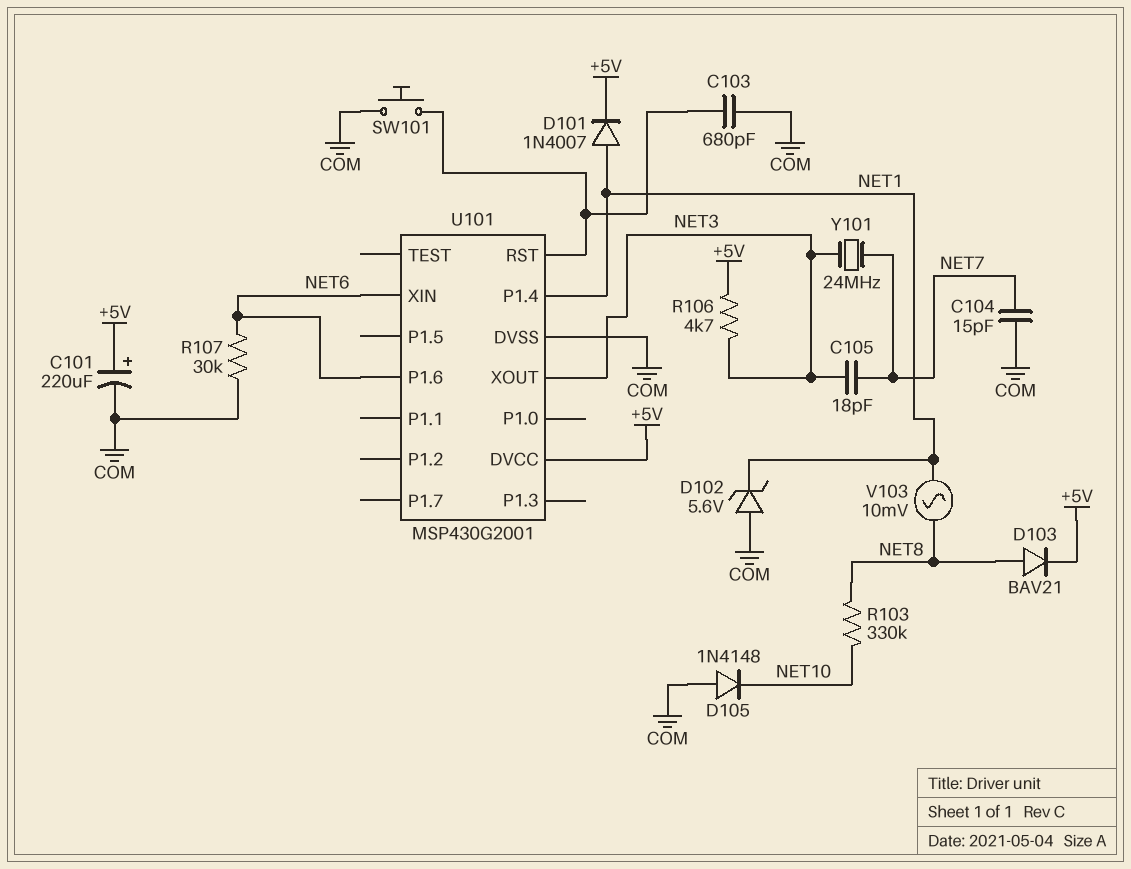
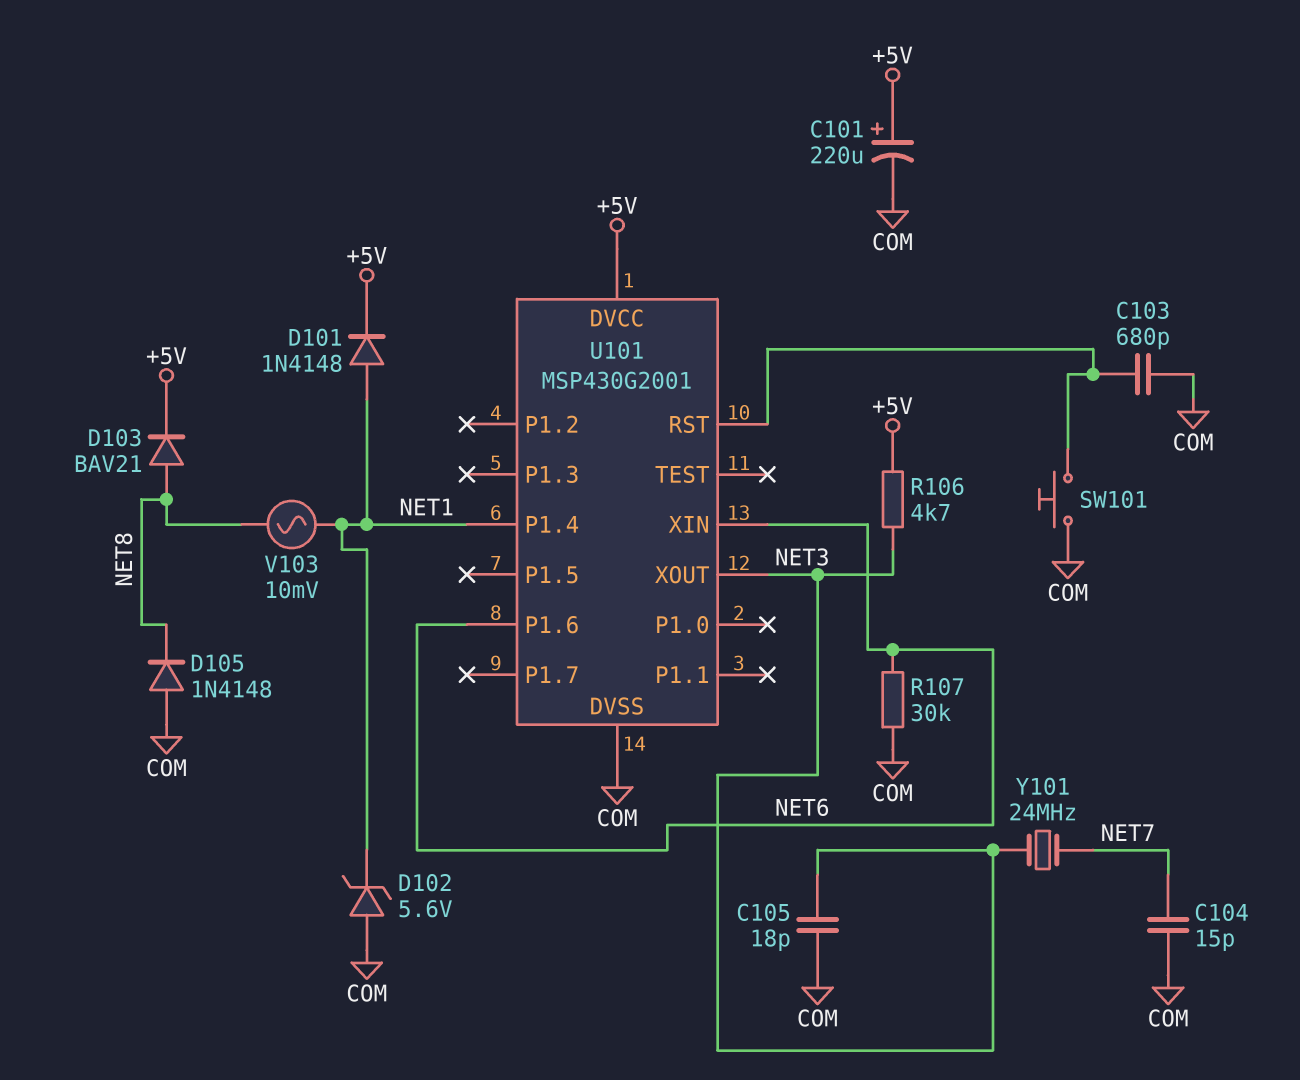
C105: 18pF (NET3, NET7) -> 18pF (COM, NET3)
D101: diode 1N4007 (A NET1, K +5V) -> diode 1N4148 (A NET1, K +5V)
D105: diode 1N4148 (A COM, K NET10) -> diode 1N4148 (A COM, K NET8)
R103: 330k (NET8, NET10) -> none

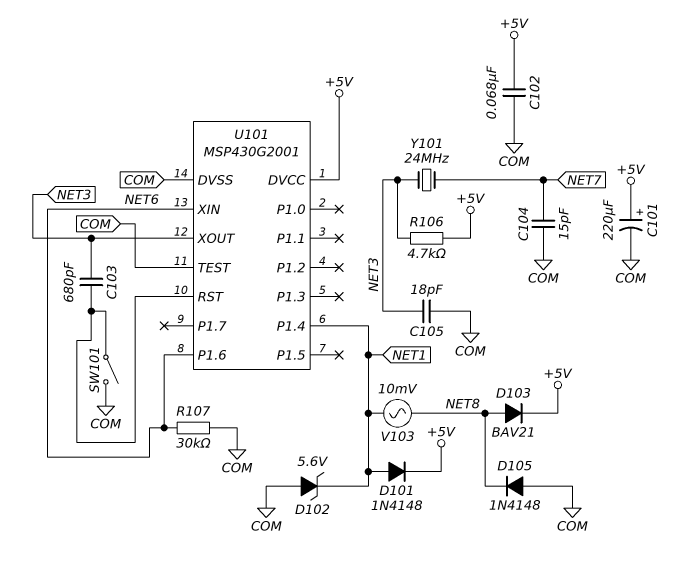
C102: none -> 68nF (+5V, COM)
C103: 680pF (COM, U101/RST) -> 680pF (NET3, U101/RST)
SW101: button (COM, U101/RST) -> switch (COM, U101/RST)
U101 pin TEST: none -> COM

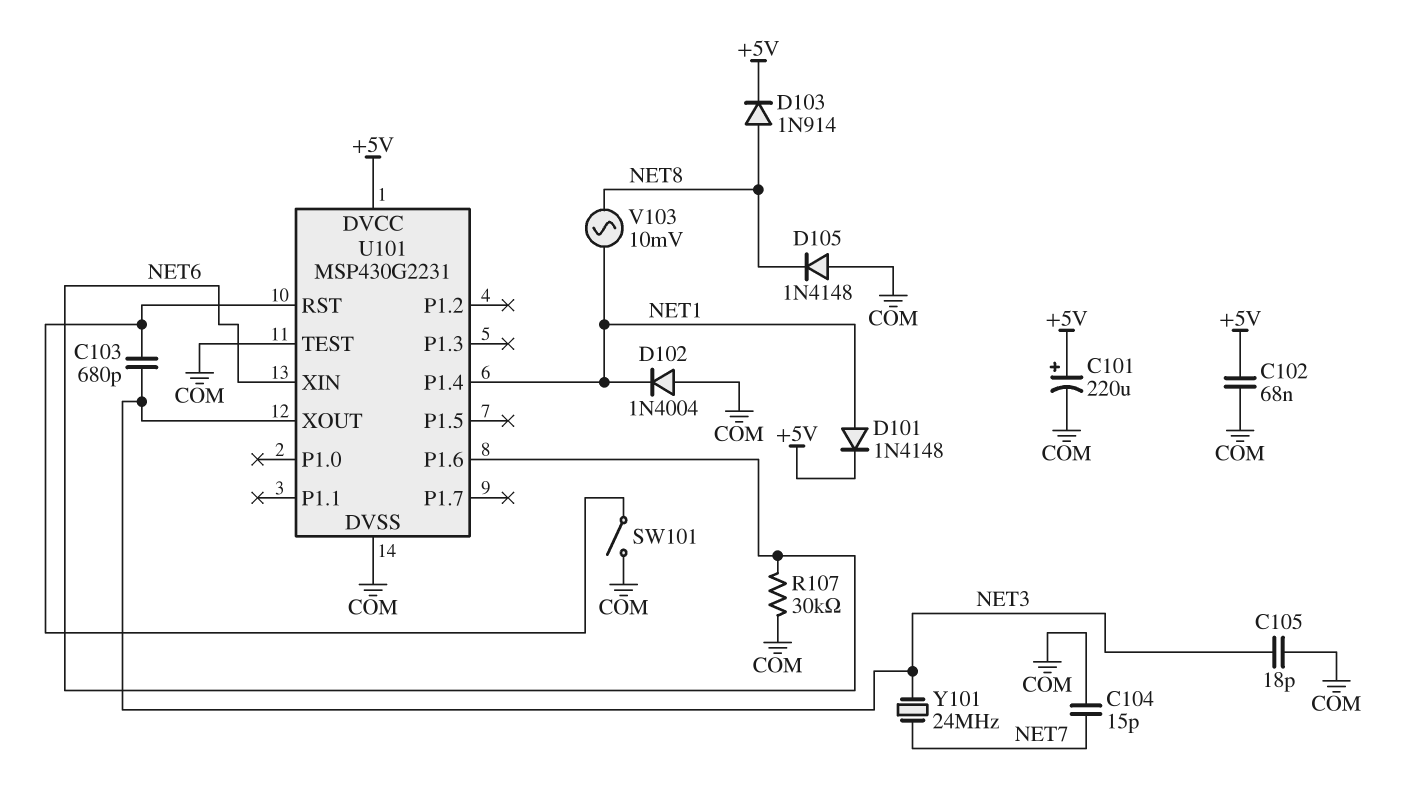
D102: zener 5.6V (A COM, K NET1) -> diode 1N4004 (A COM, K NET1)
D103: diode BAV21 (A NET8, K +5V) -> diode 1N914 (A NET8, K +5V)
R106: 4.7k (+5V, NET3) -> none
U101: MSP430G2001 -> MSP430G2231

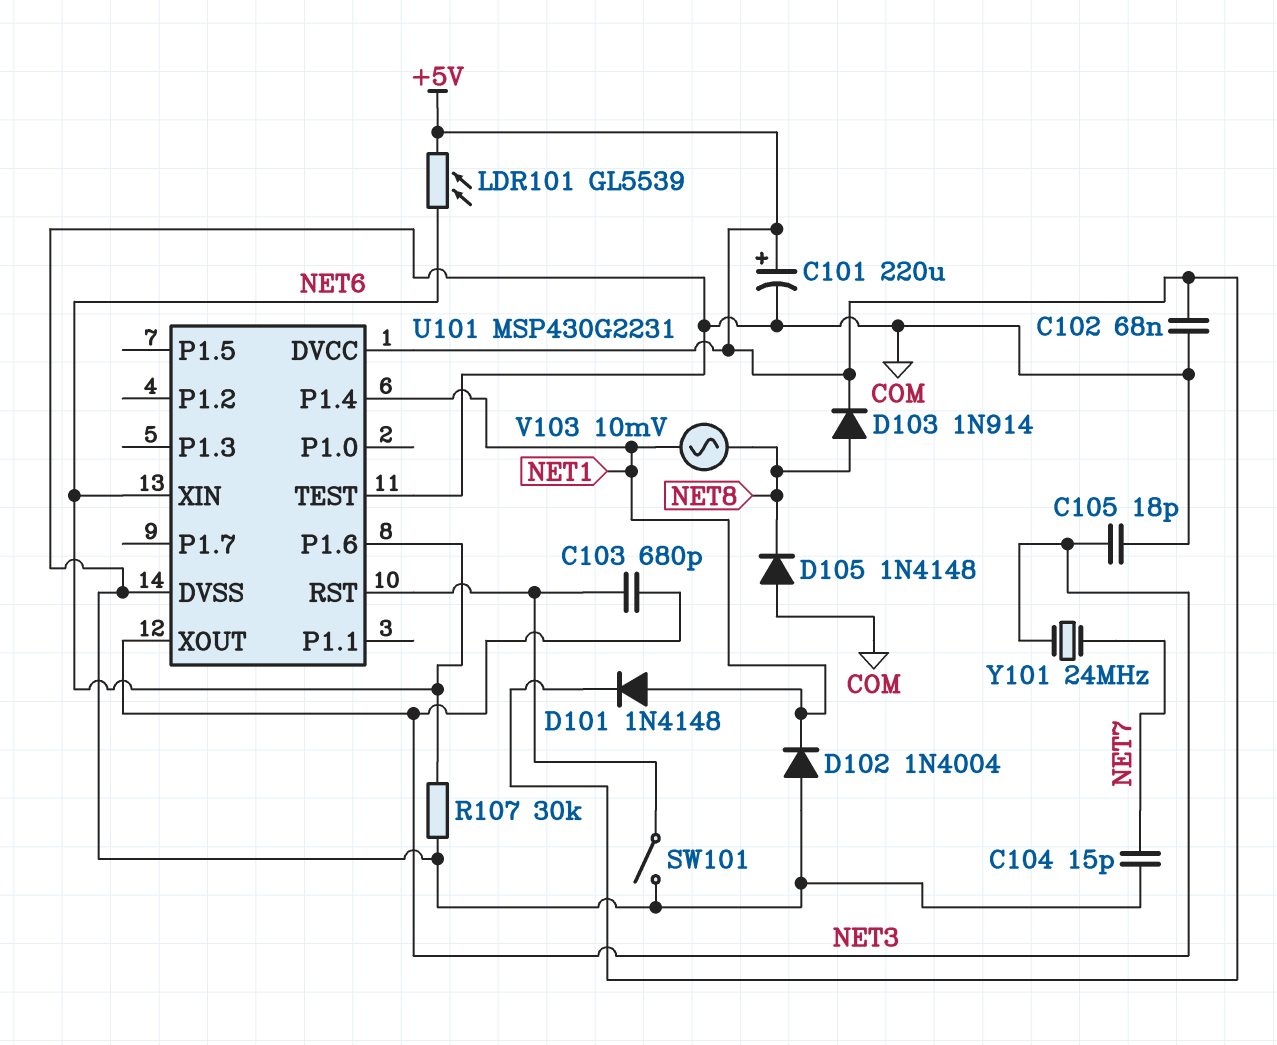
LDR101: none -> GL5539 (+5V, NET6)

